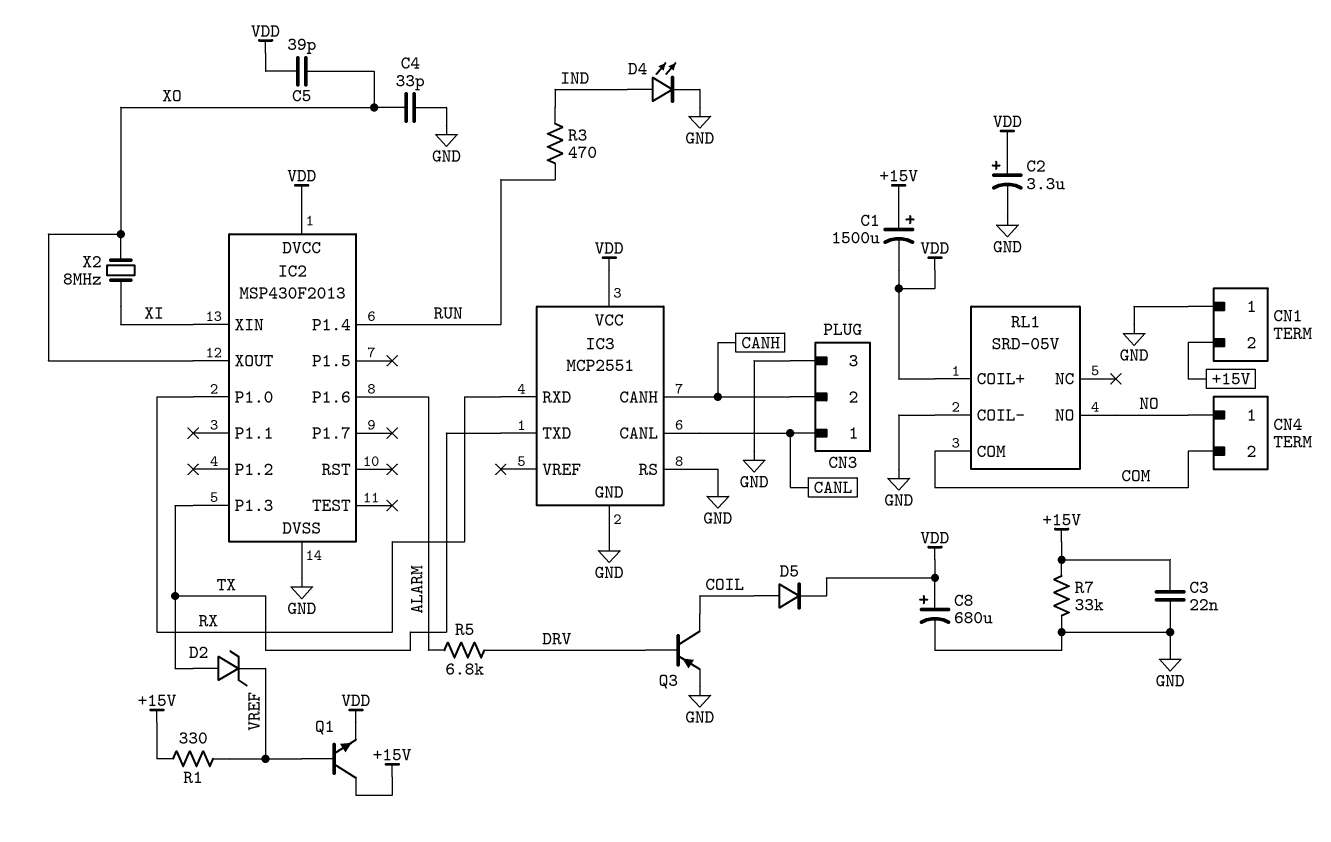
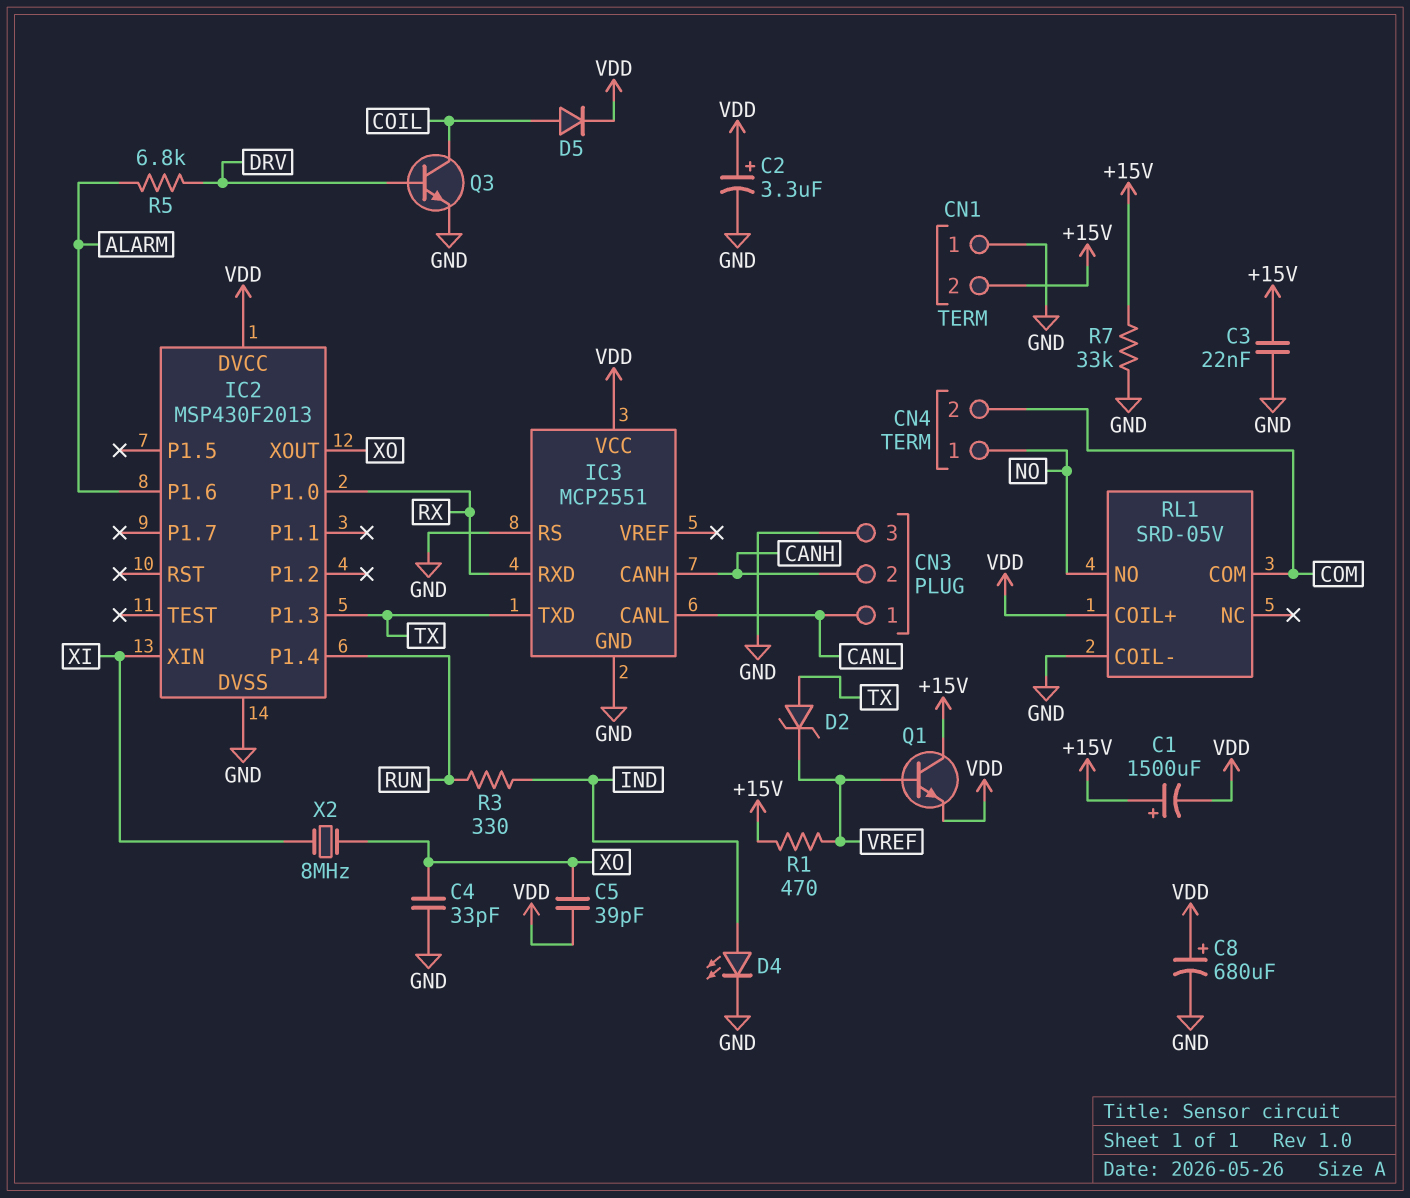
Q3: PNP (B DRV, C COIL, E GND) -> NPN (B DRV, C COIL, E GND)
R1: 330 (+15V, VREF) -> 470 (+15V, VREF)
R3: 470 (IND, RUN) -> 330 (IND, RUN)

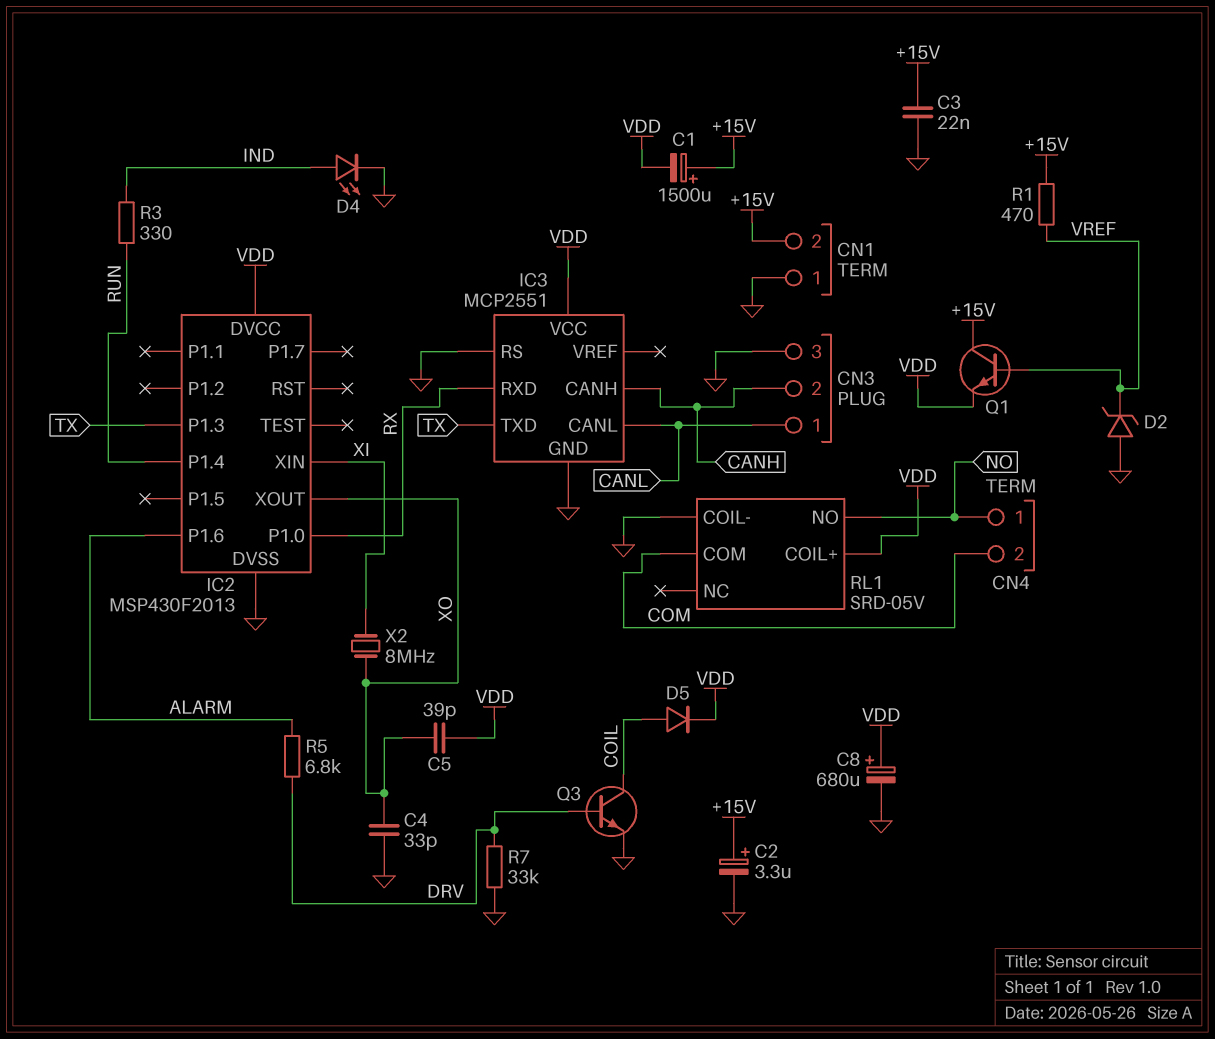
C2: 3.3uF (plus VDD, minus GND) -> 3.3uF (plus +15V, minus GND)
D2: zener (A TX, K VREF) -> zener (A GND, K VREF)
R7: 33k (+15V, GND) -> 33k (DRV, GND)

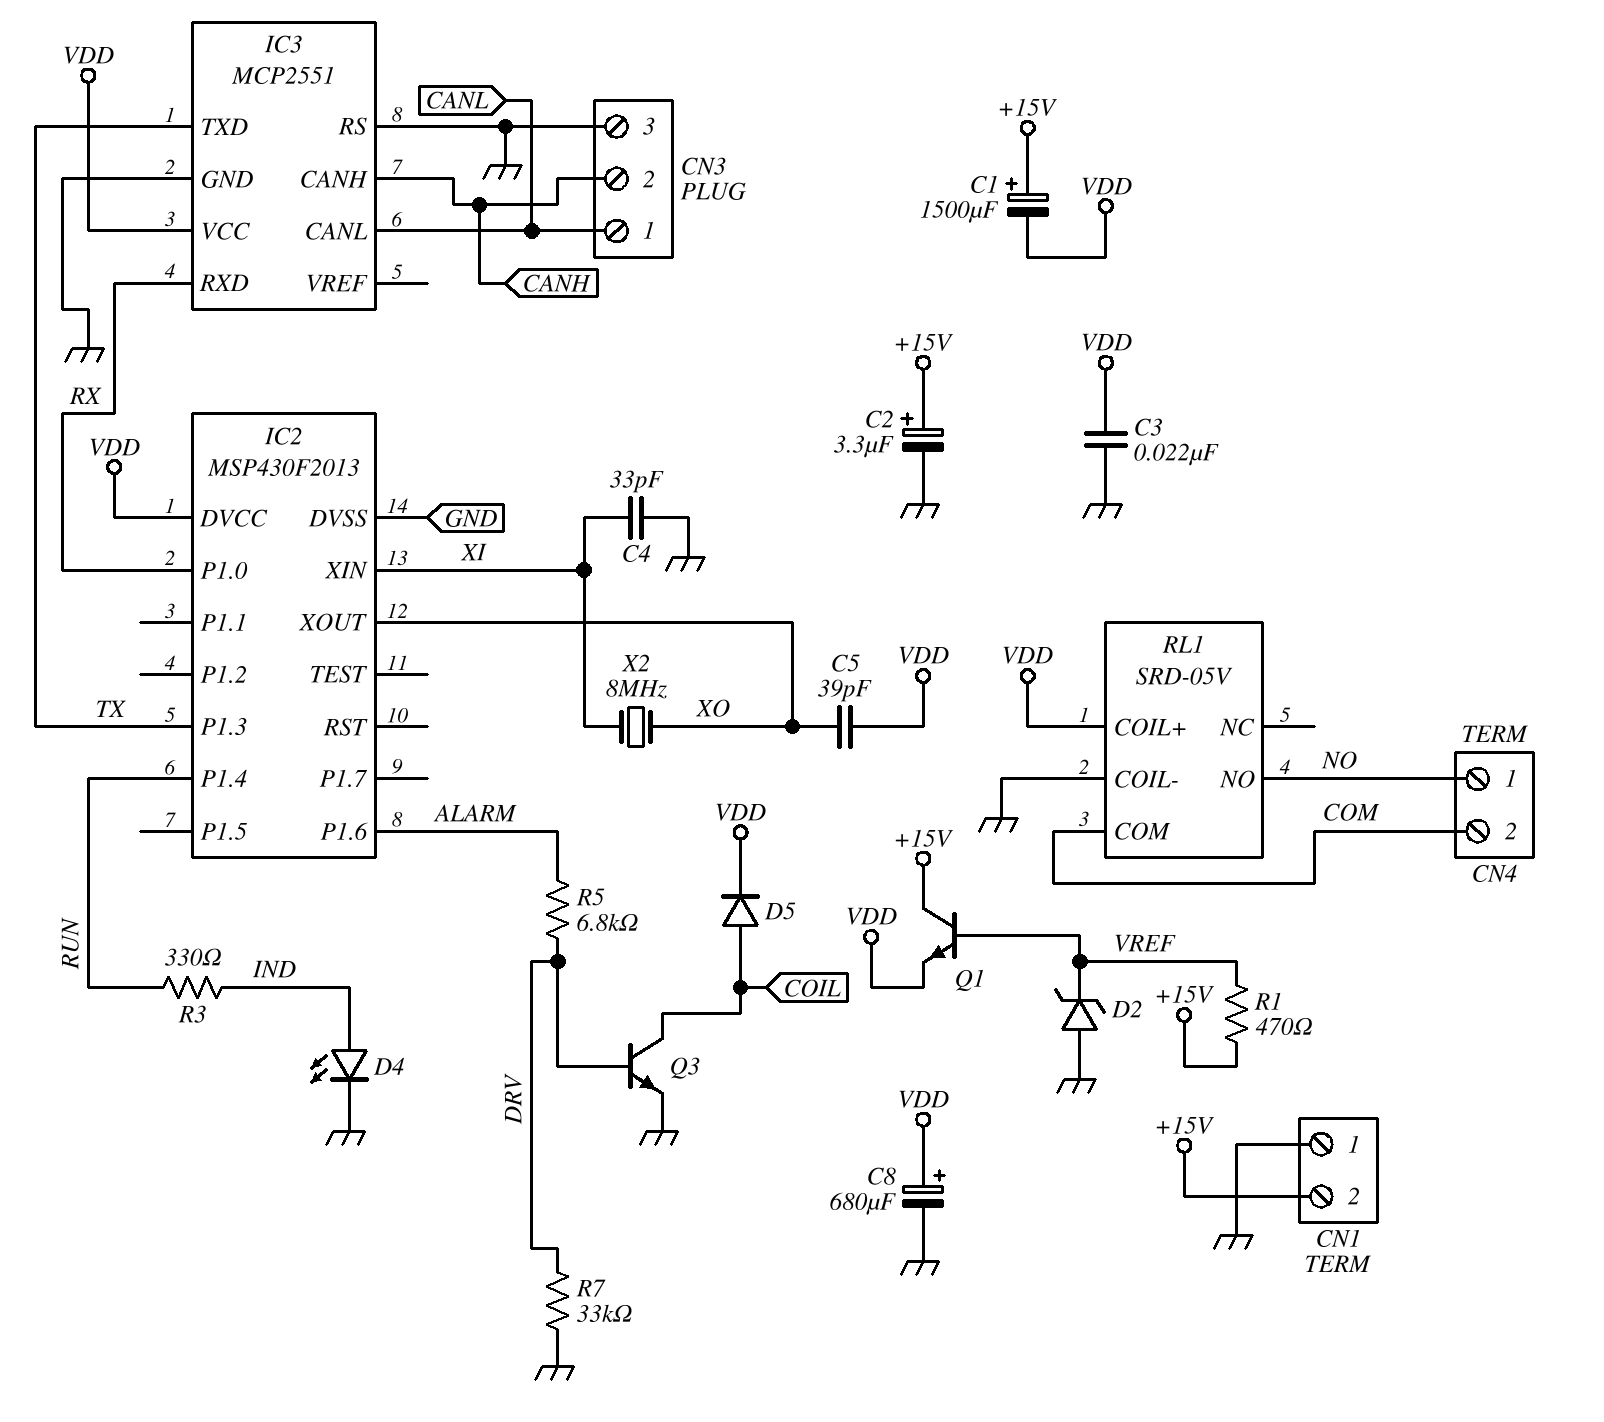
C3: 22nF (+15V, GND) -> 22nF (GND, VDD)
C4: 33pF (GND, XO) -> 33pF (GND, XI)

